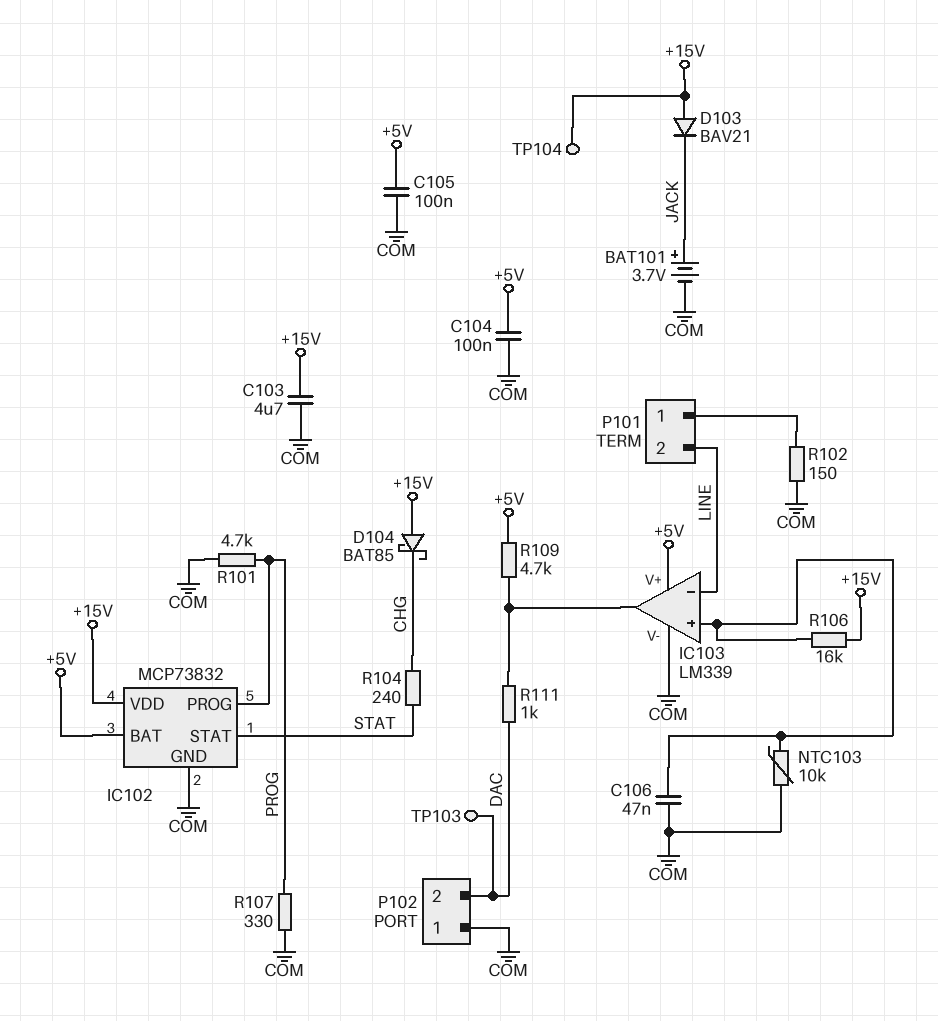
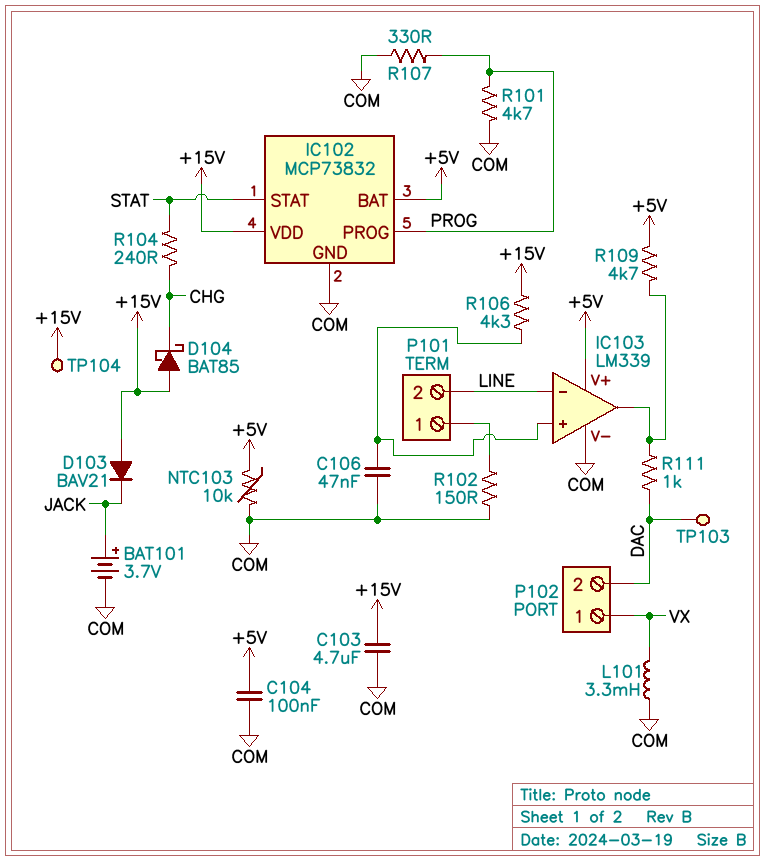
C105: 100nF (+5V, COM) -> none
L101: none -> 3.3mH (COM, VX)
NTC103: 10k (COM, IC103/in+) -> 10k (+5V, COM)
P102 pin 1: COM -> VX
R106: 16k (+15V, IC103/in+) -> 4.3k (+15V, IC103/in+)

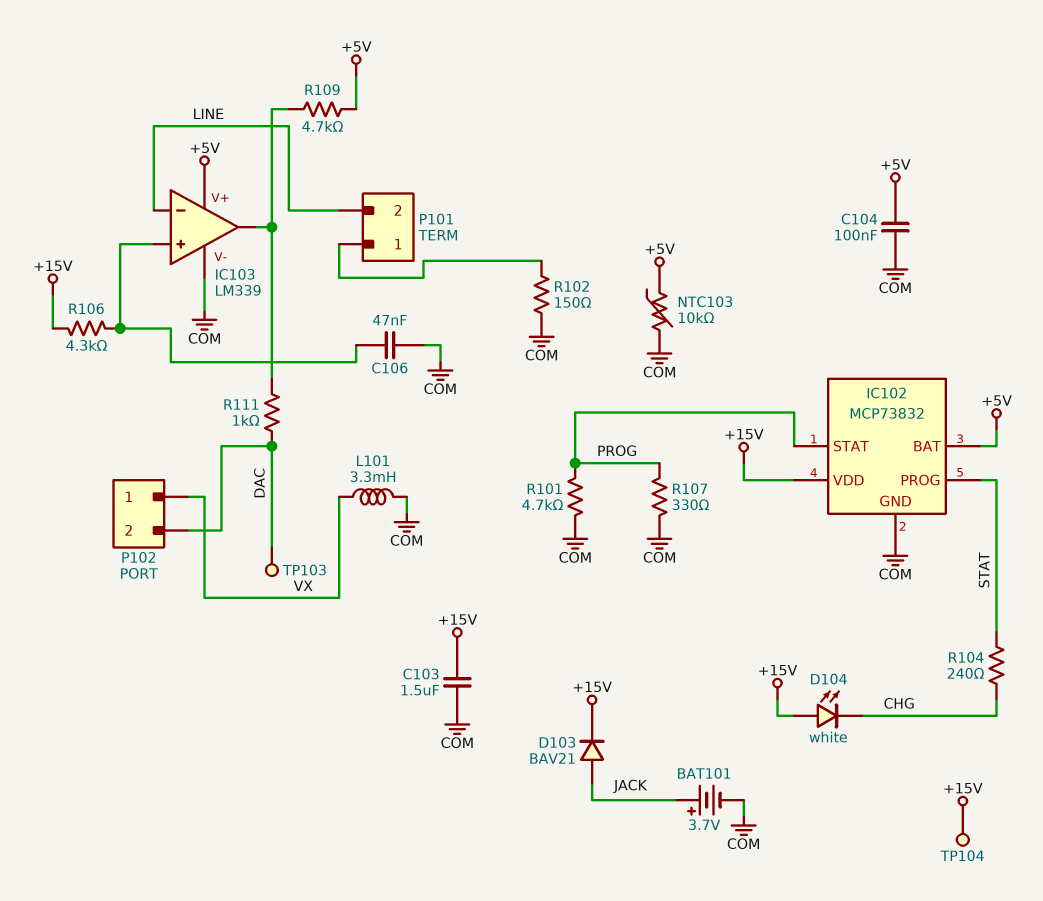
C103: 4.7uF (+15V, COM) -> 1.5uF (+15V, COM)
D103: diode BAV21 (A +15V, K JACK) -> diode BAV21 (A JACK, K +15V)
D104: schottky BAT85 (A +15V, K CHG) -> LED white (A +15V, K CHG)
IC102 pin PROG: PROG -> STAT
IC102 pin STAT: STAT -> PROG

